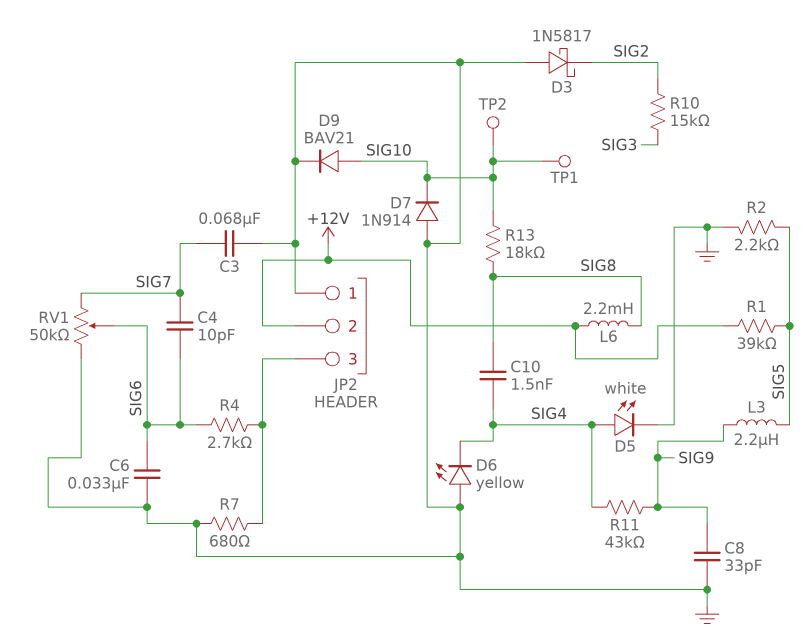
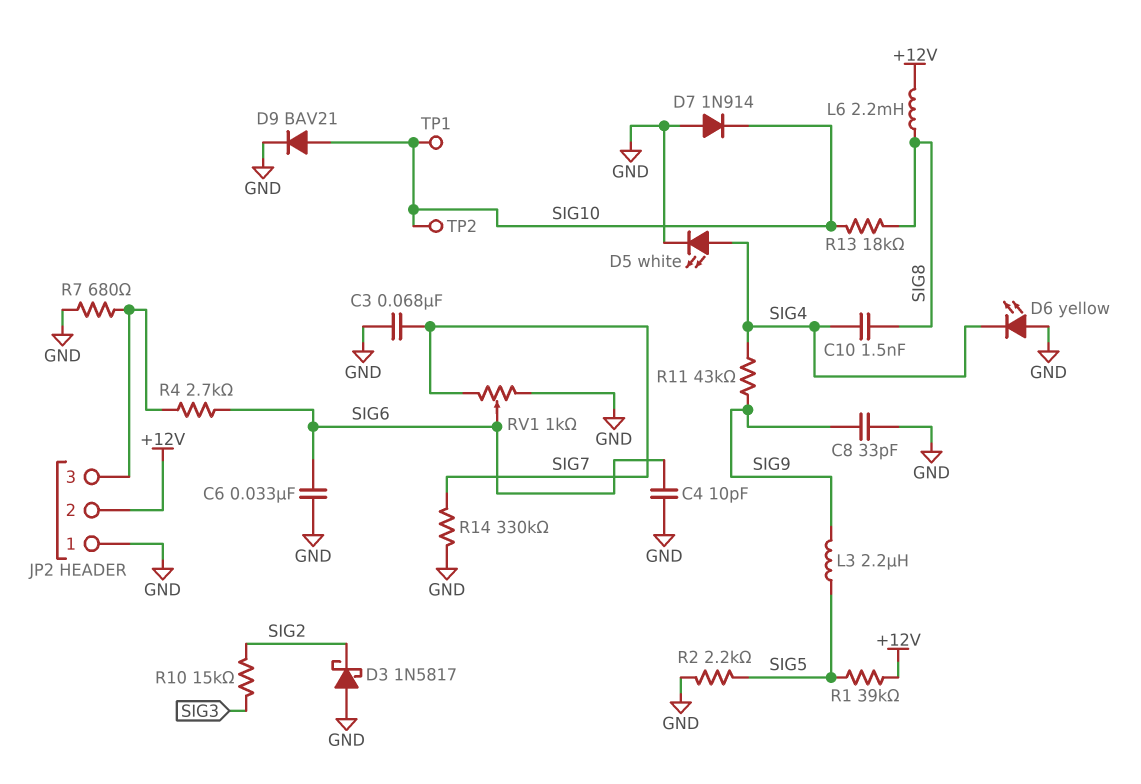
C4: 10pF (SIG6, SIG7) -> 10pF (GND, SIG6)
R14: none -> 330k (GND, SIG7)
RV1: 50k (GND, SIG7, wiper SIG6) -> 1k (GND, SIG7, wiper SIG6)

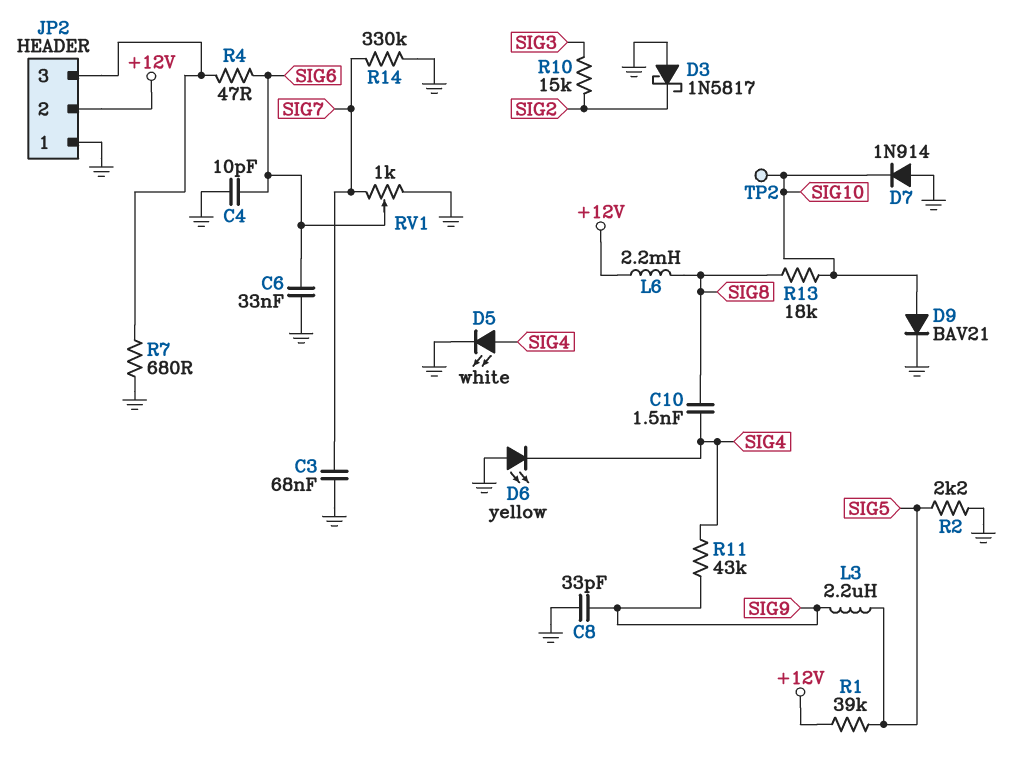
R4: 2.7k (JP2/3, SIG6) -> 47 (JP2/3, SIG6)
TP1: test point (SIG10) -> none

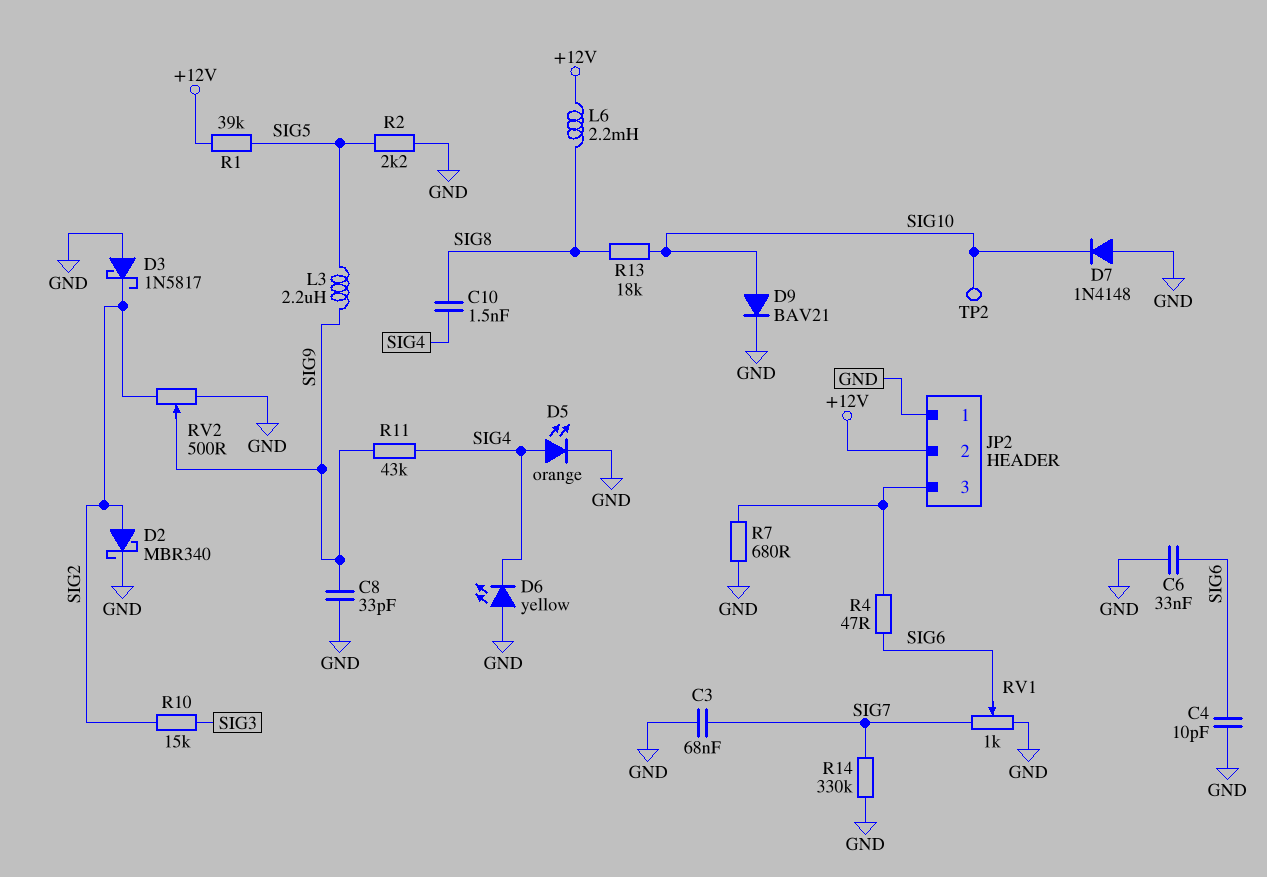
D2: none -> schottky MBR340 (A SIG2, K GND)
D5: LED white (A SIG4, K GND) -> LED orange (A SIG4, K GND)
D7: diode 1N914 (A GND, K SIG10) -> diode 1N4148 (A GND, K SIG10)
RV2: none -> 500 (GND, SIG2, wiper SIG9)

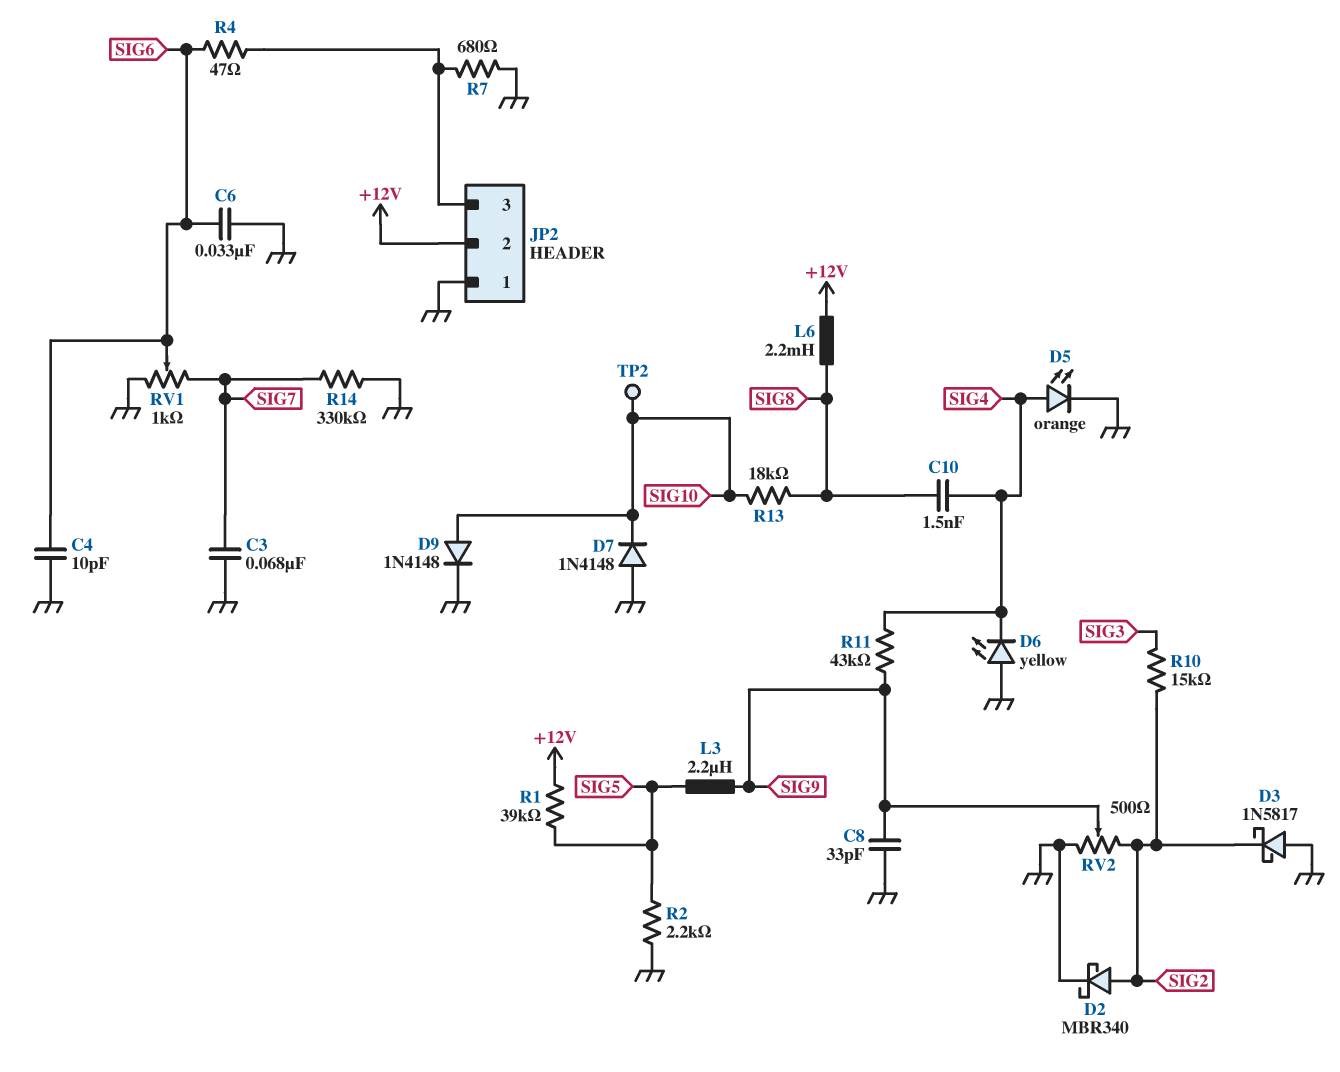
D9: diode BAV21 (A SIG10, K GND) -> diode 1N4148 (A SIG10, K GND)

